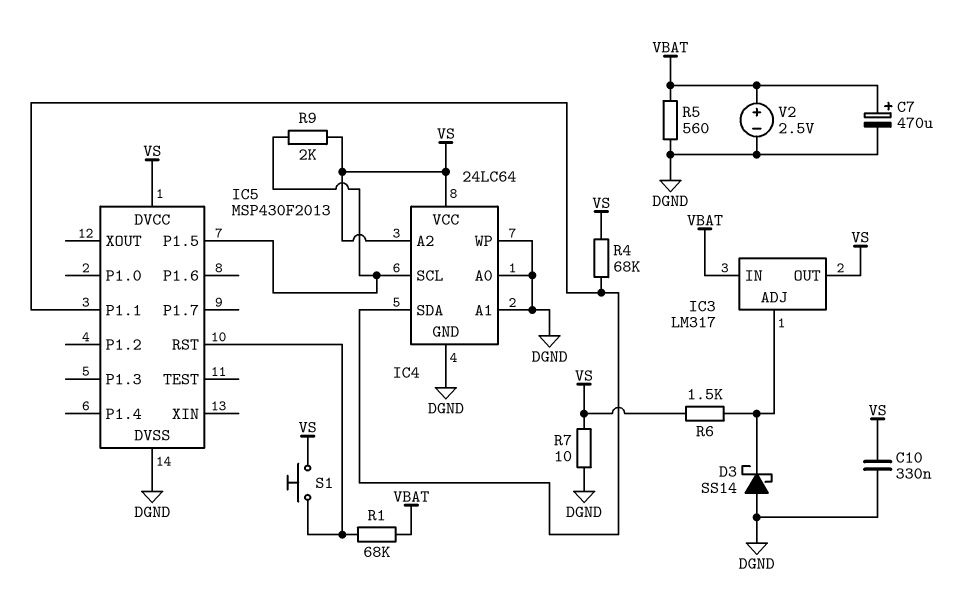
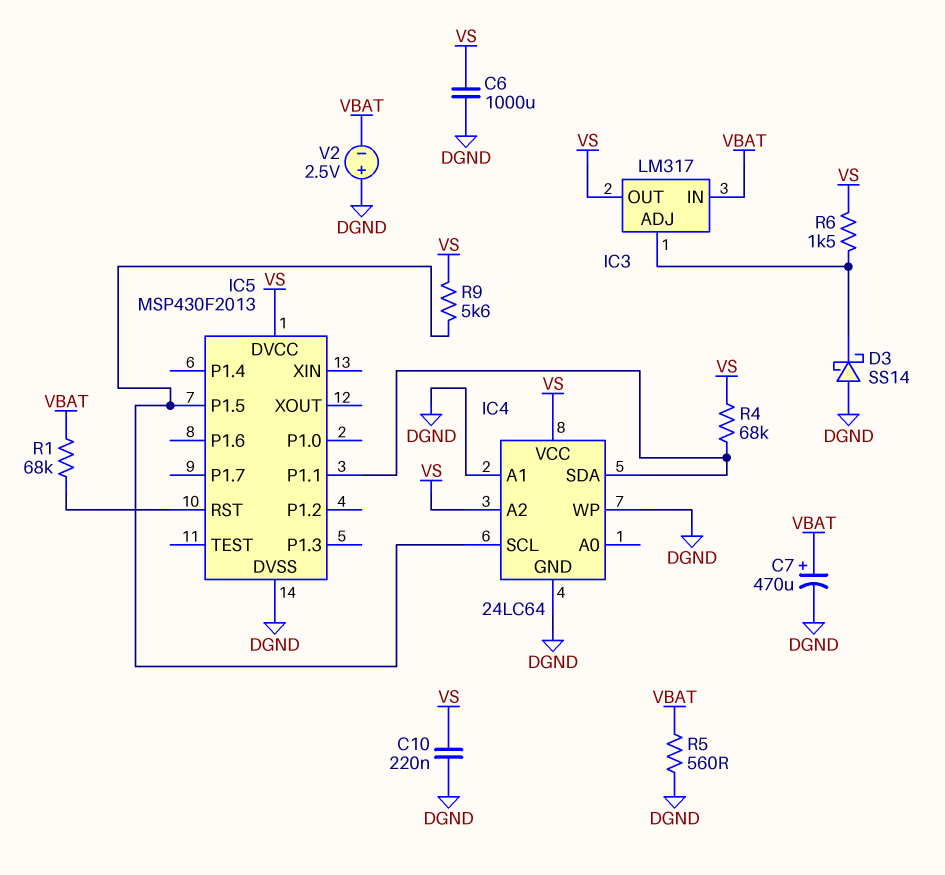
C6: none -> 1000uF (DGND, VS)
C10: 330nF (DGND, VS) -> 220nF (DGND, VS)
IC4 pin A0: DGND -> none
R7: 10 (DGND, VS) -> none
R9: 2k (IC4/SCL, VS) -> 5.6k (IC4/SCL, VS)
S1: button (IC5/RST, VS) -> none
V2: 2.5V (plus VBAT, minus DGND) -> 2.5V (plus DGND, minus VBAT)

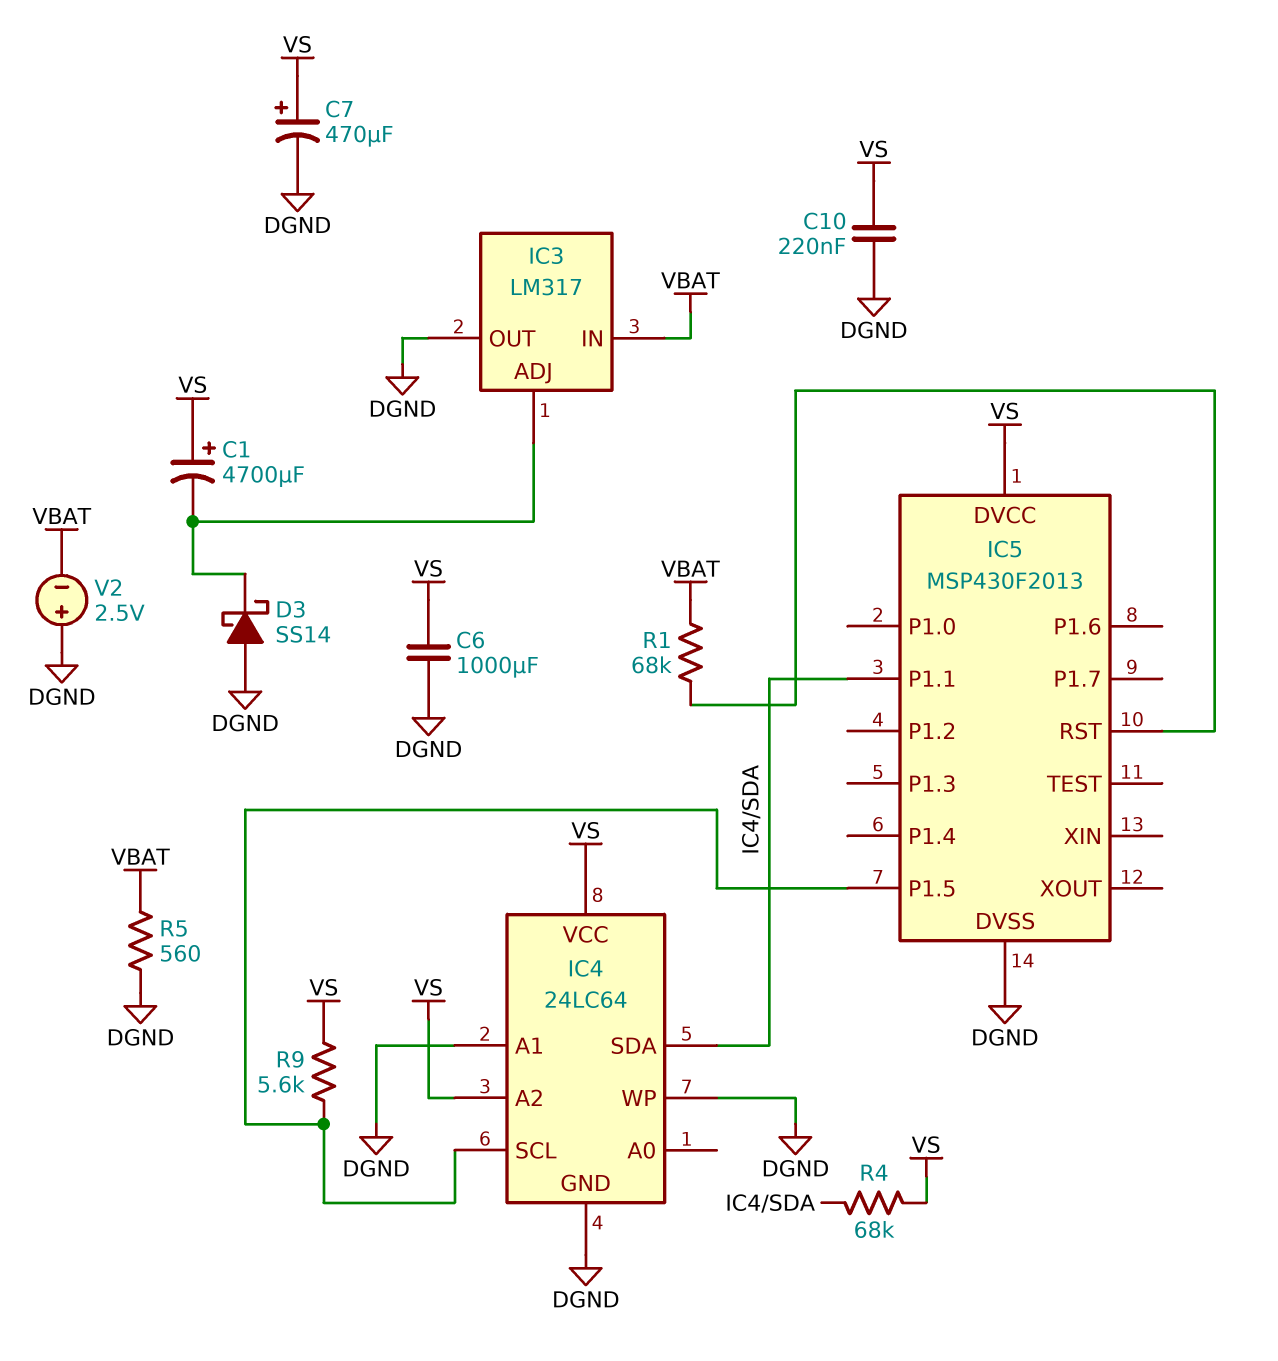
C1: none -> 4700uF (plus VS, minus IC3/ADJ)
C7: 470uF (plus VBAT, minus DGND) -> 470uF (plus VS, minus DGND)
IC3 pin OUT: VS -> DGND
R6: 1.5k (IC3/ADJ, VS) -> none

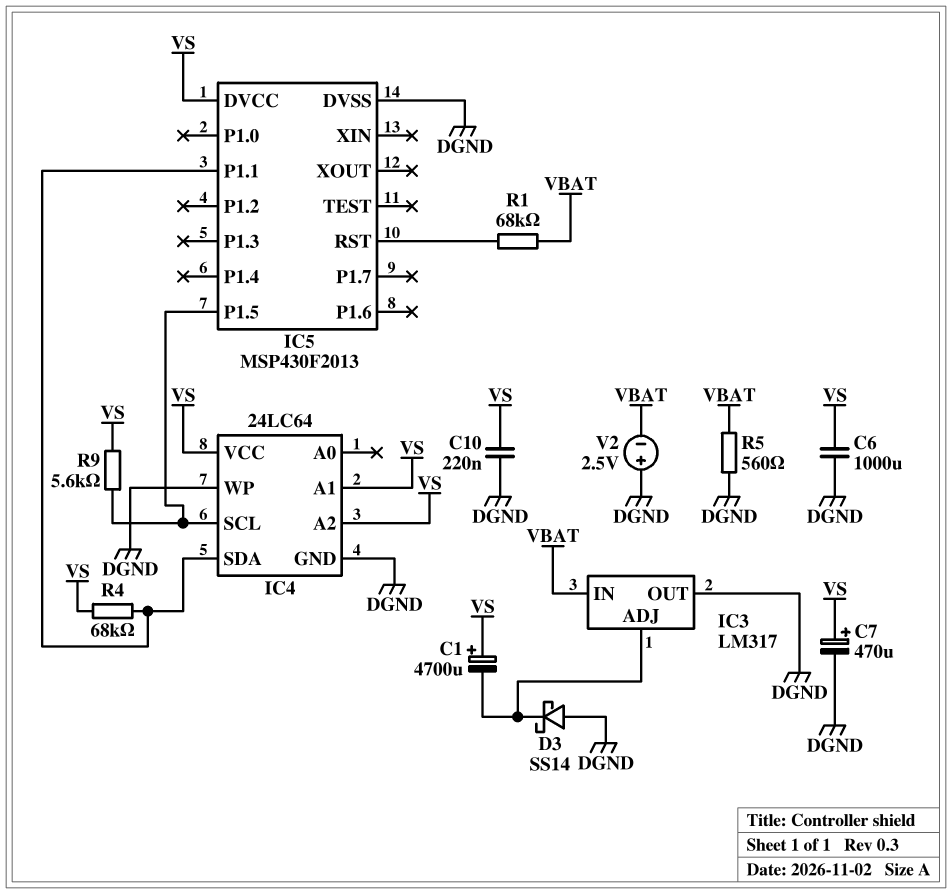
IC4 pin A1: DGND -> VS

